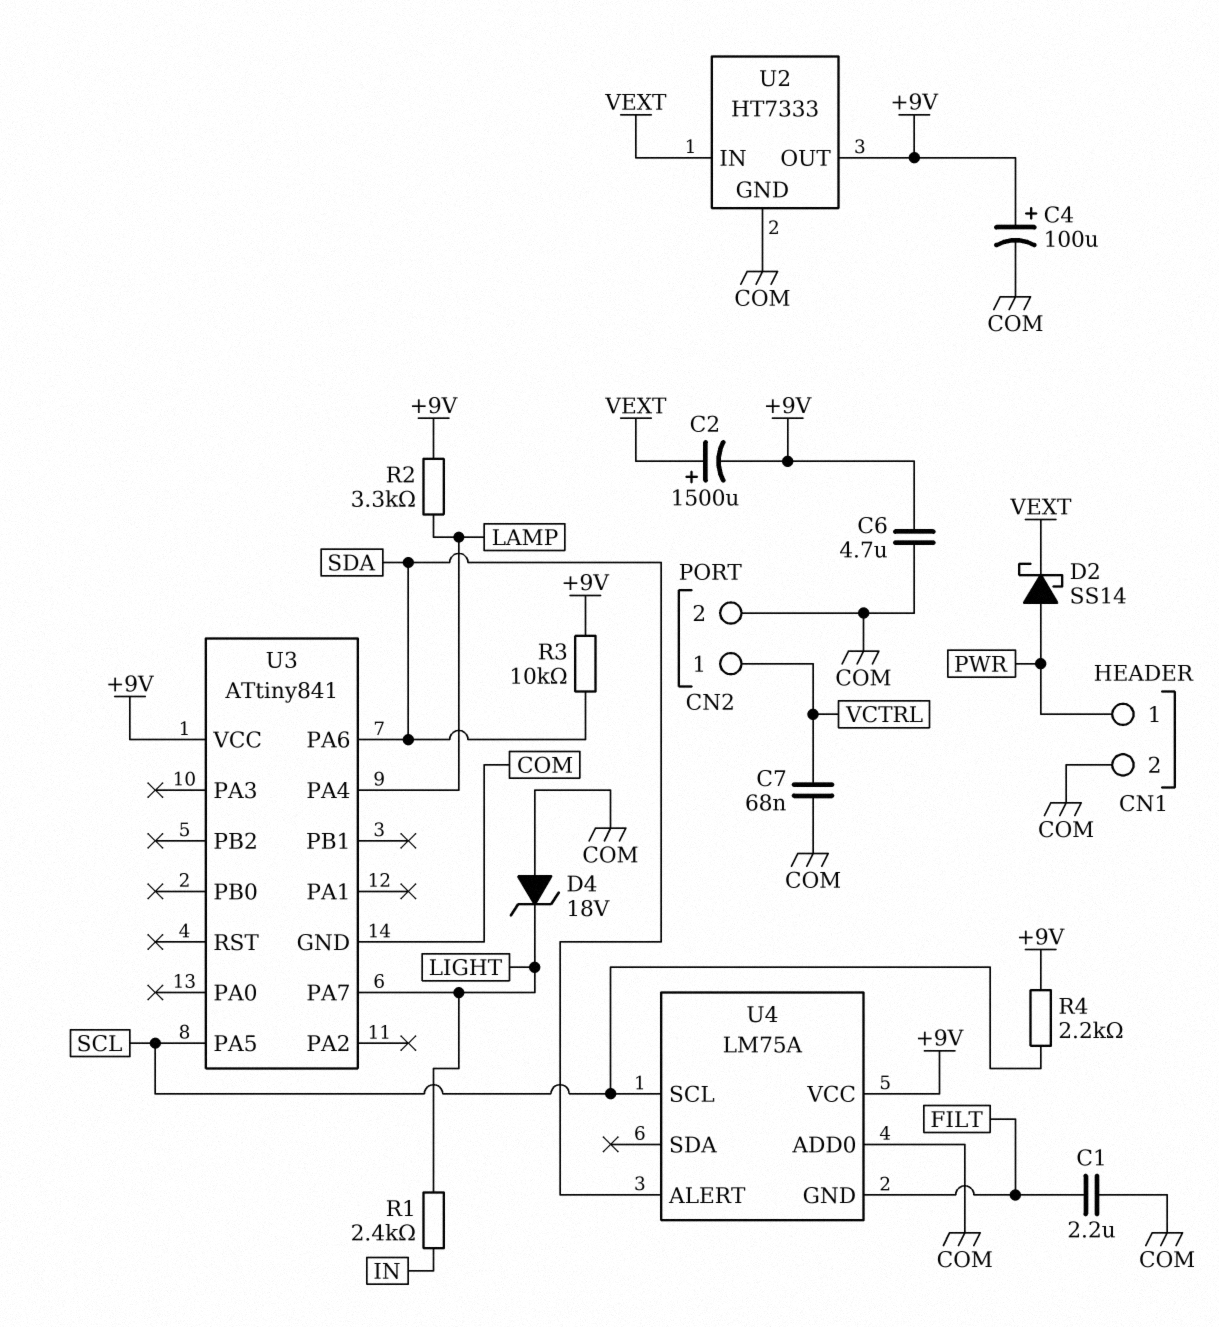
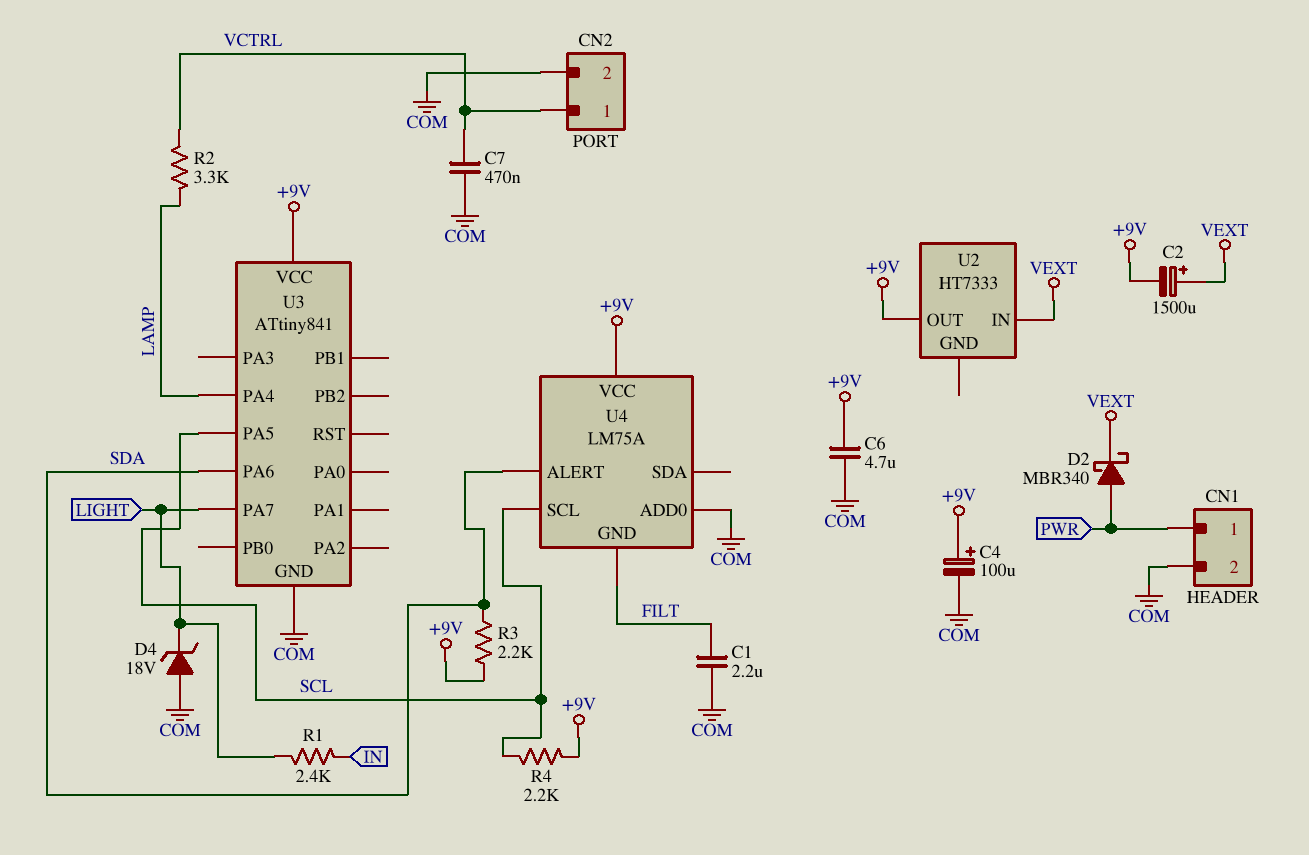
C7: 68nF (COM, VCTRL) -> 470nF (COM, VCTRL)
D2: schottky SS14 (A PWR, K VEXT) -> schottky MBR340 (A PWR, K VEXT)
R2: 3.3k (+9V, LAMP) -> 3.3k (LAMP, VCTRL)
R3: 10k (+9V, SDA) -> 2.2k (+9V, SDA)
U2 pin GND: COM -> none

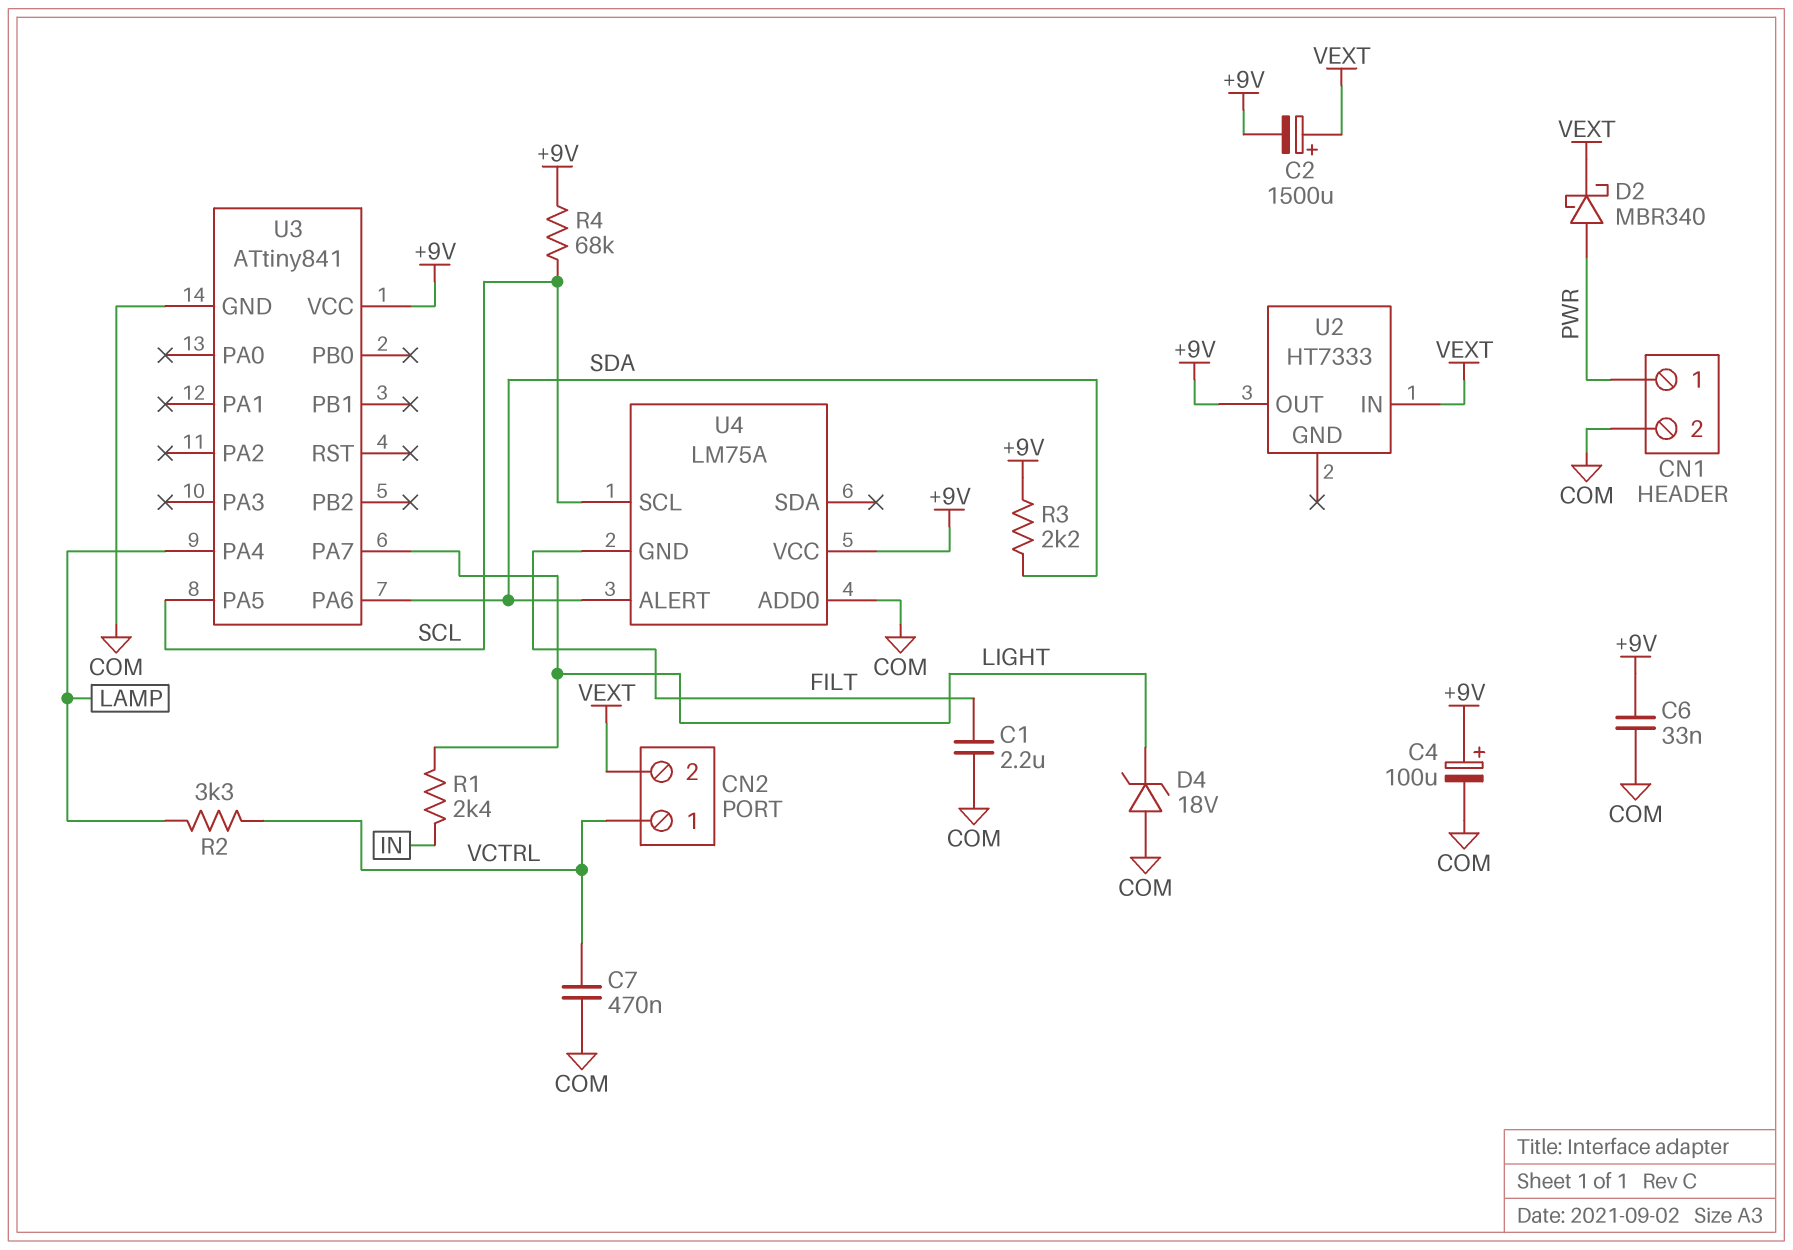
C6: 4.7uF (+9V, COM) -> 33nF (+9V, COM)
CN2 pin 2: COM -> VEXT
R4: 2.2k (+9V, SCL) -> 68k (+9V, SCL)

